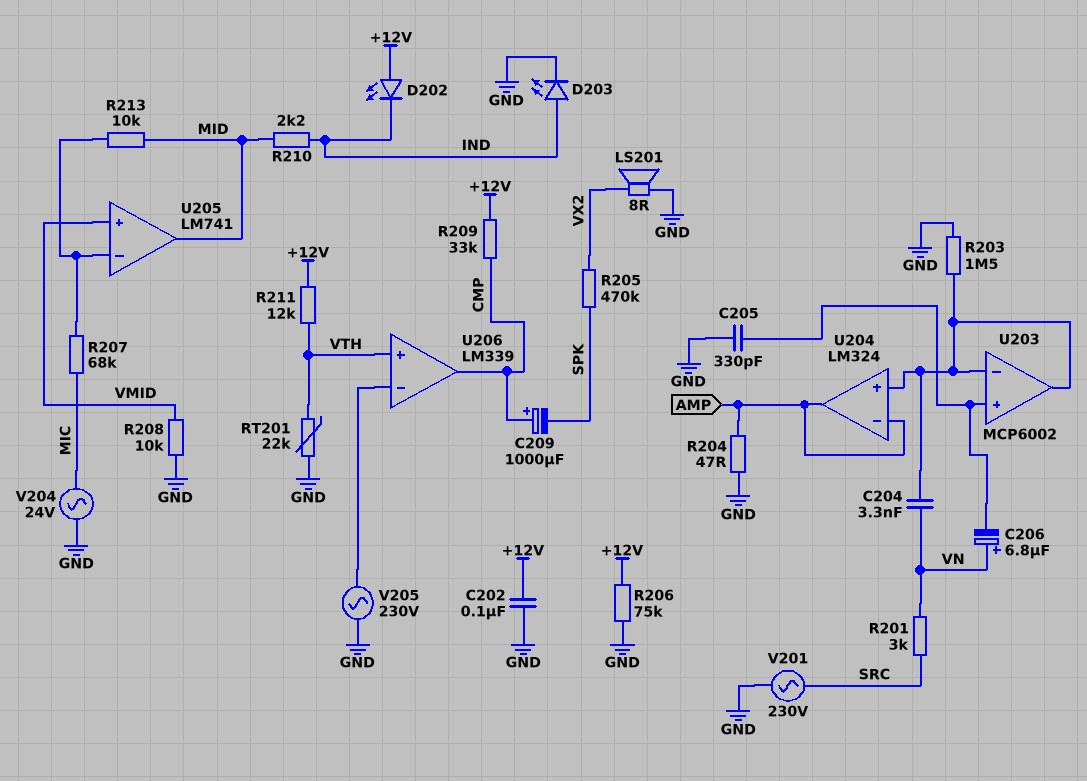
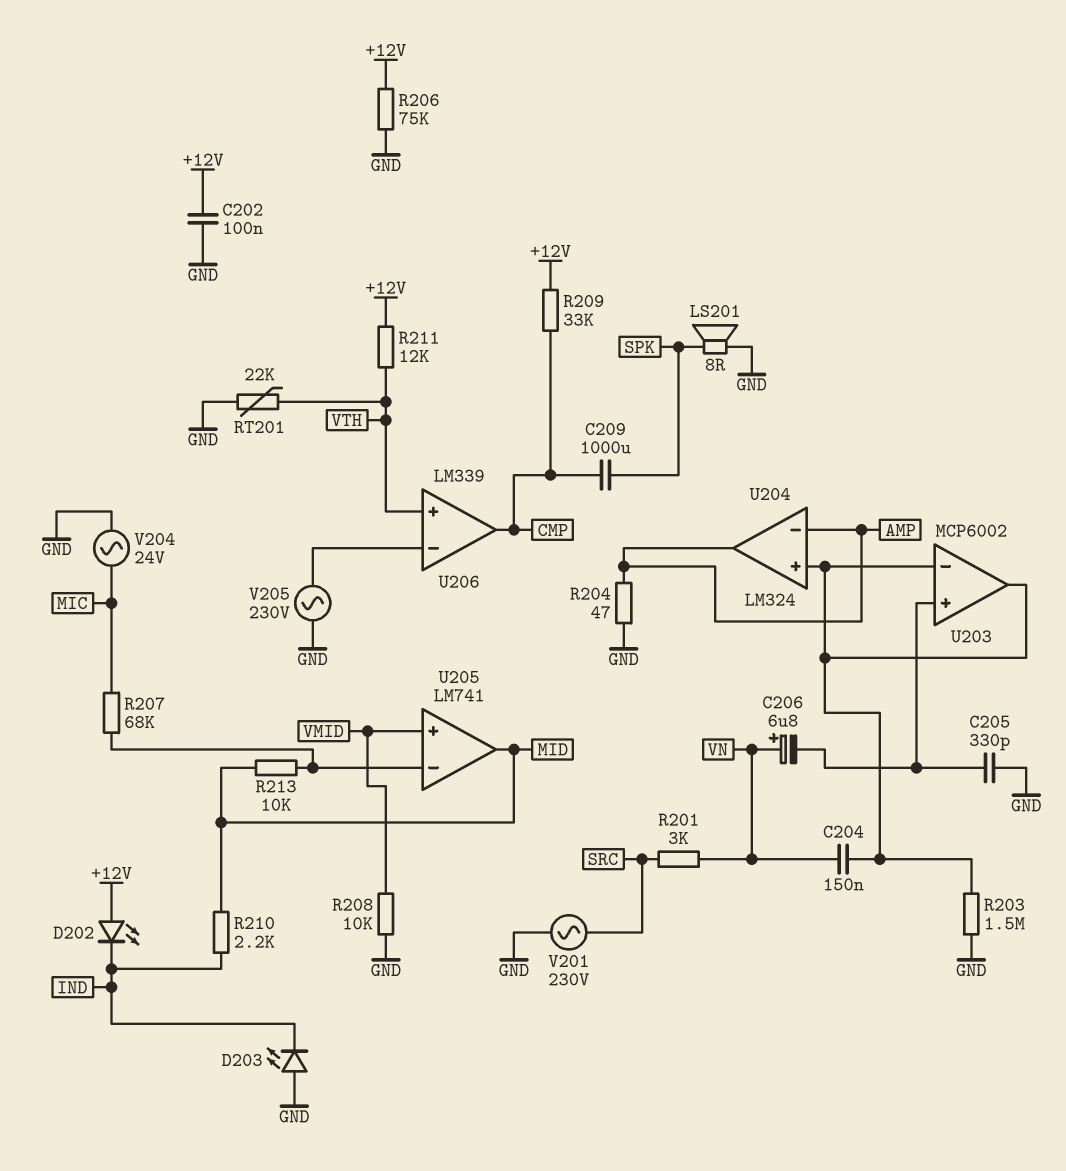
C204: 3.3nF (U203/in-, VN) -> 150nF (U203/in-, VN)
C209: 1000uF (plus CMP, minus SPK) -> 1000uF (CMP, SPK)
D203: LED (A IND, K GND) -> LED (A GND, K IND)
LS201: speaker 8R (GND, VX2) -> speaker 8R (GND, SPK)
R205: 470k (SPK, VX2) -> none

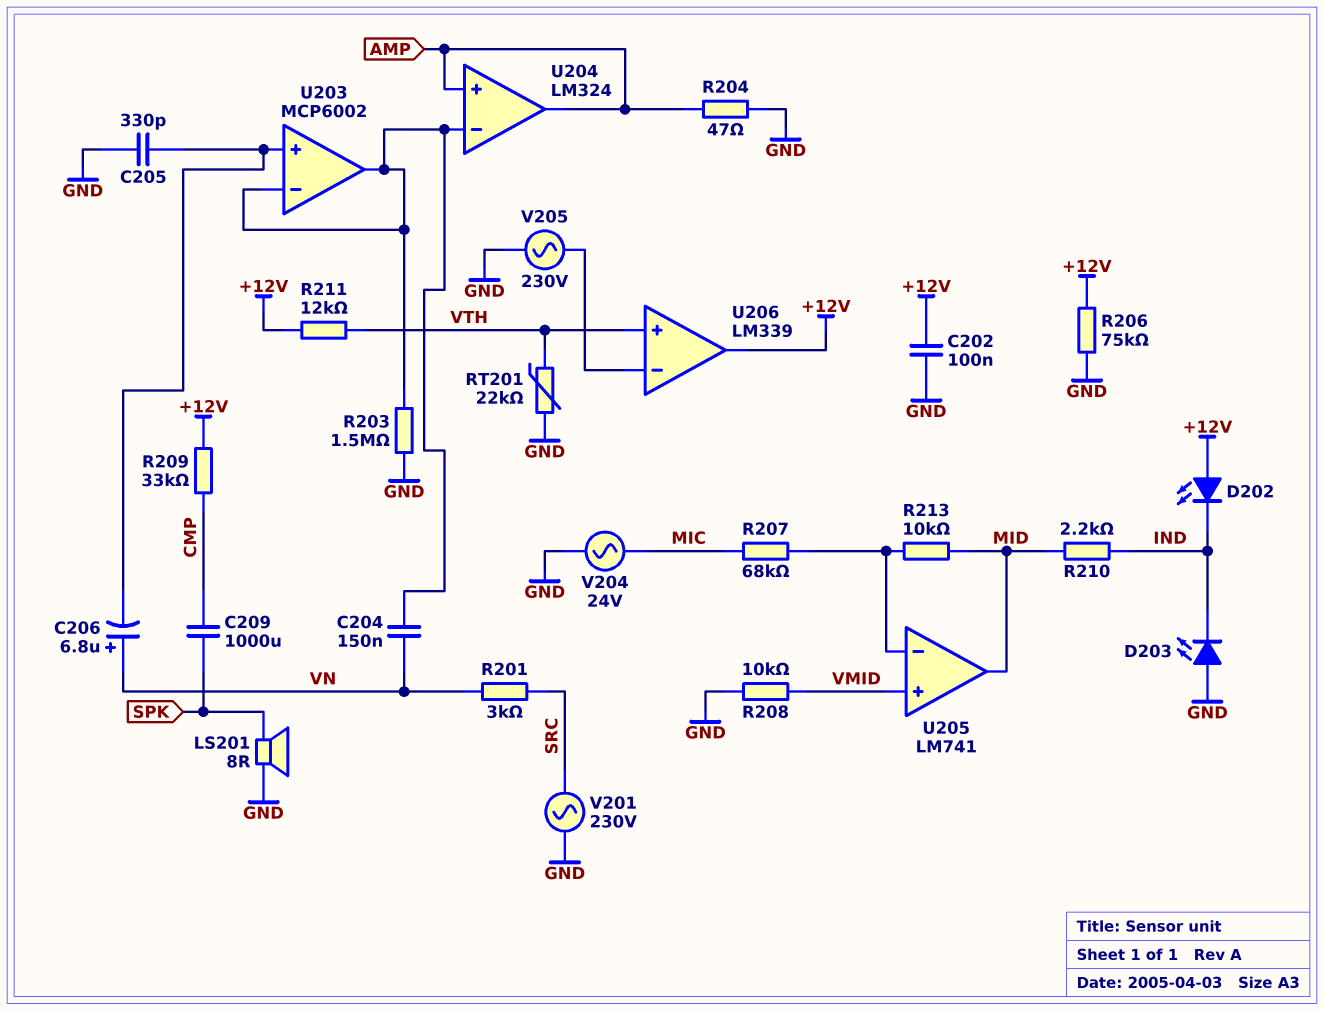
U204 pin in+: U203/in- -> AMP
U204 pin in-: AMP -> U203/in-
U206 pin out: CMP -> +12V

